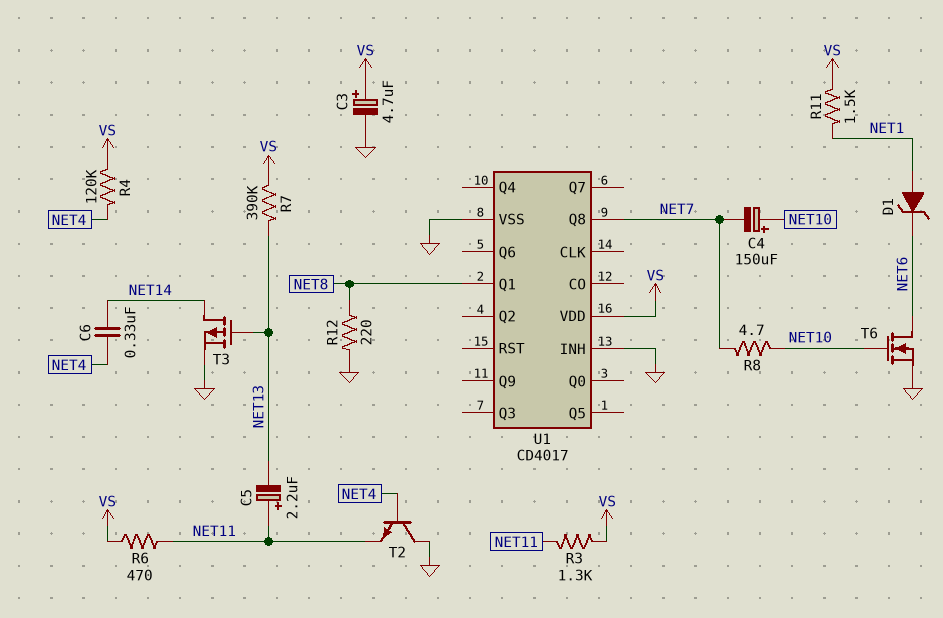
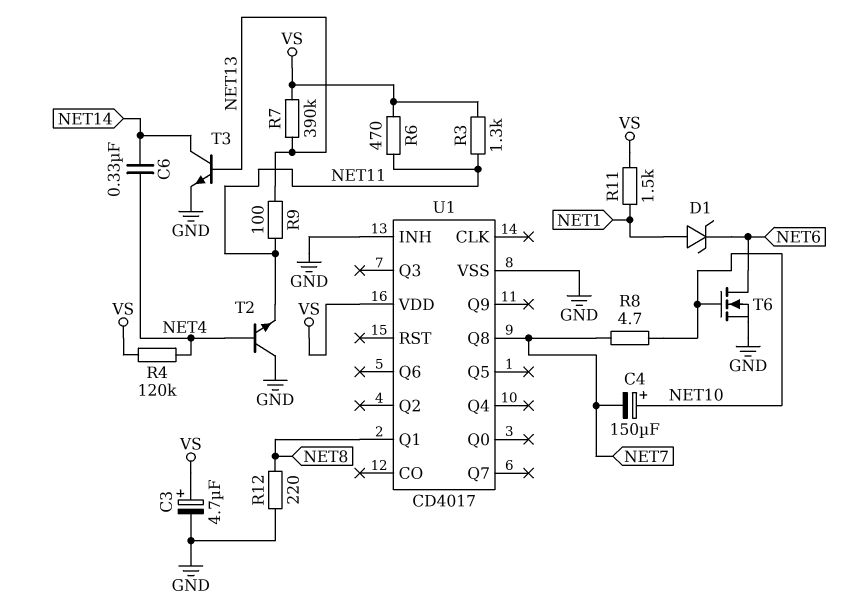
C5: 2.2uF (plus NET11, minus NET13) -> none
R9: none -> 100 (NET11, NET13)
T3: PMOS (G NET13, D NET14, S GND) -> NPN (B NET13, C NET14, E GND)

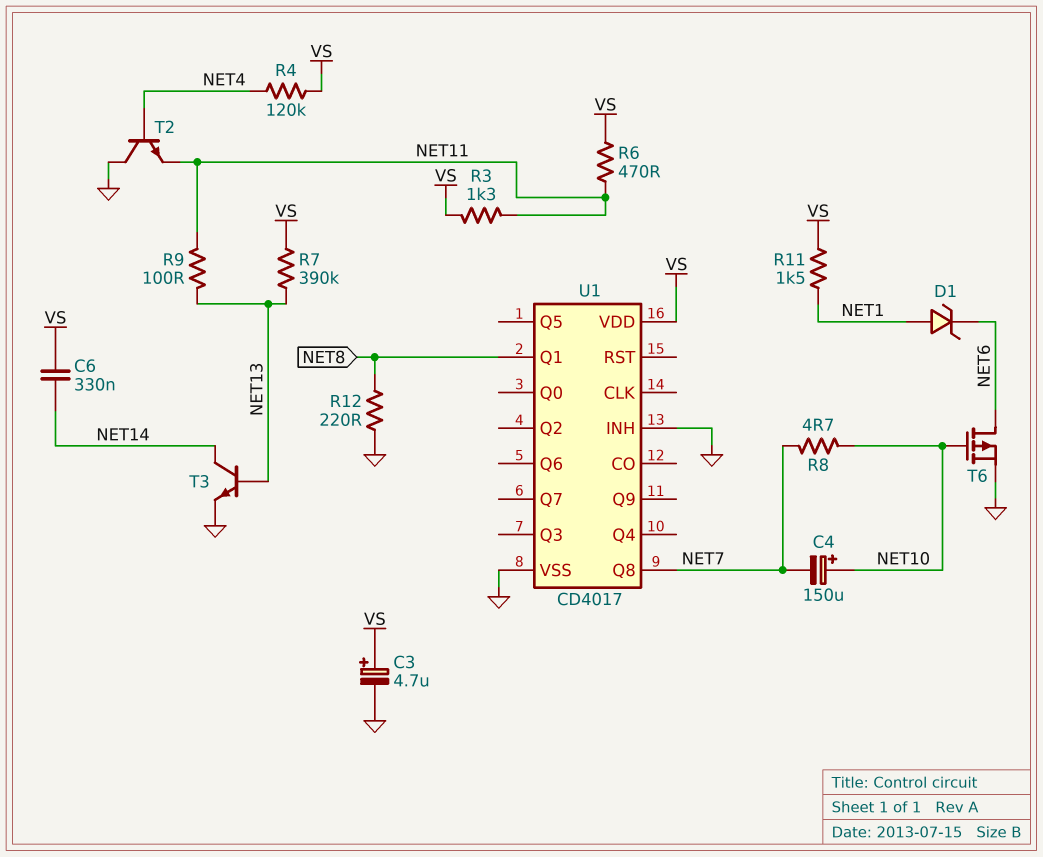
C6: 330nF (NET4, NET14) -> 330nF (NET14, VS)
T6: NMOS (G NET10, D NET6, S GND) -> PMOS (G NET10, D NET6, S GND)

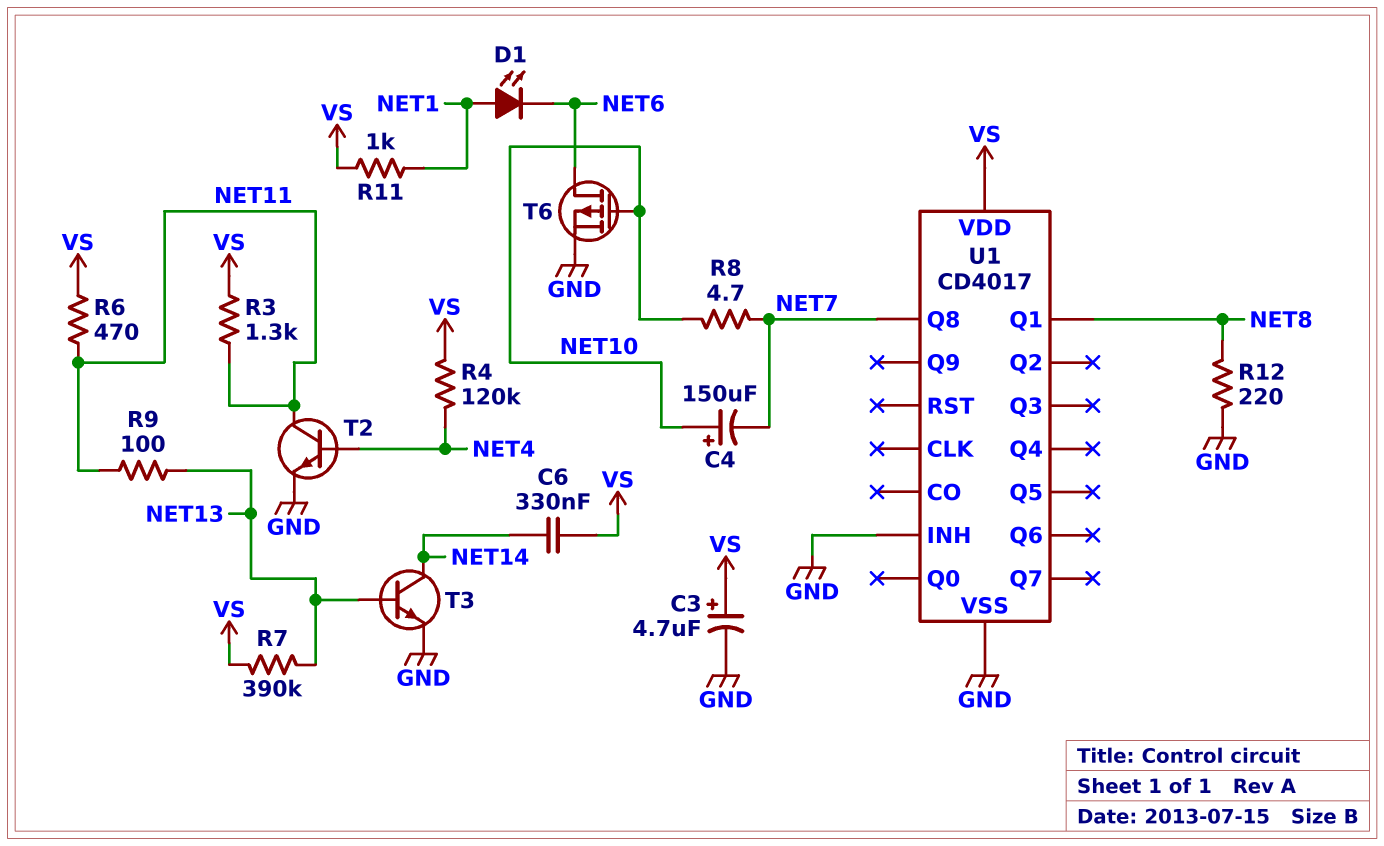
D1: zener (A NET1, K NET6) -> LED (A NET1, K NET6)
R11: 1.5k (NET1, VS) -> 1k (NET1, VS)
T2: NPN (B NET4, C GND, E NET11) -> NPN (B NET4, C NET11, E GND)

